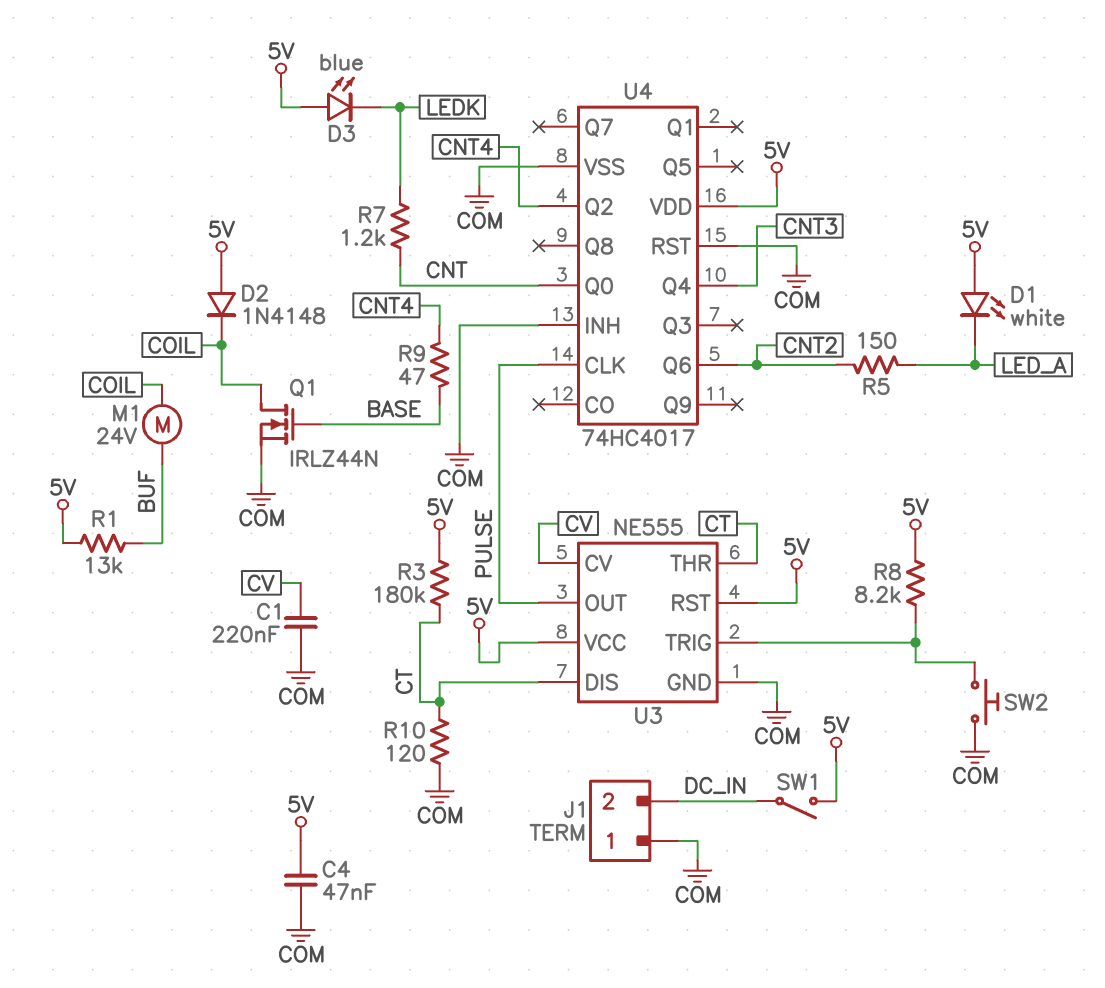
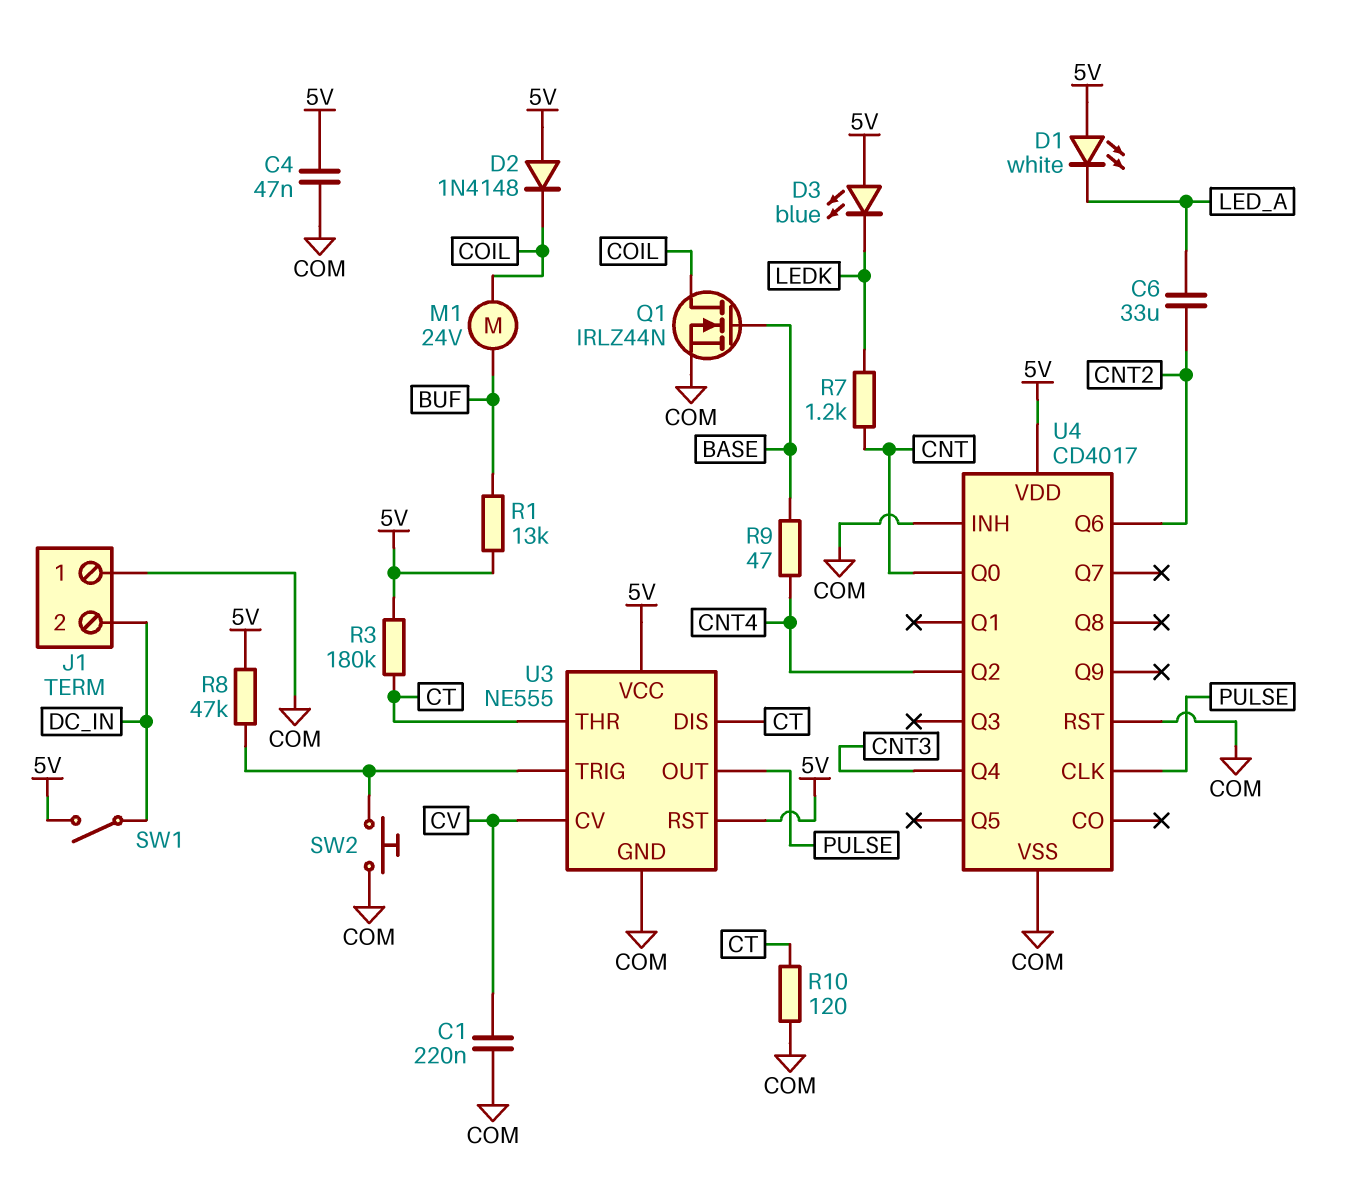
C6: none -> 33uF (CNT2, LED_A)
R5: 150 (CNT2, LED_A) -> none
R8: 8.2k (5V, U3/TRIG) -> 47k (5V, U3/TRIG)
U4: 74HC4017 -> CD4017

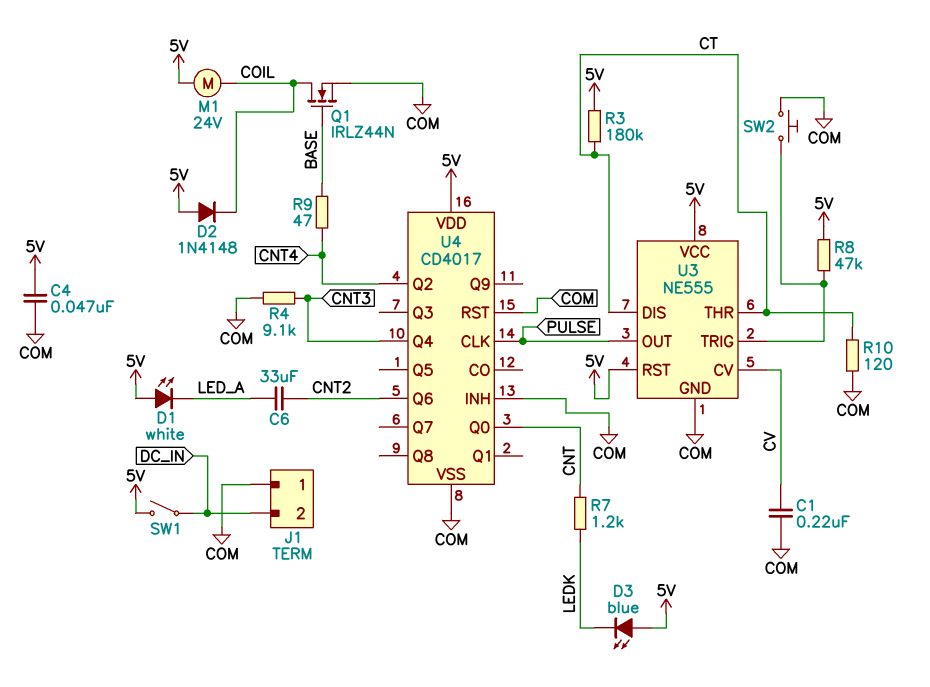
M1: motor 24V (BUF, COIL) -> motor 24V (5V, COIL)
R1: 13k (5V, BUF) -> none
R4: none -> 9.1k (CNT3, COM)

